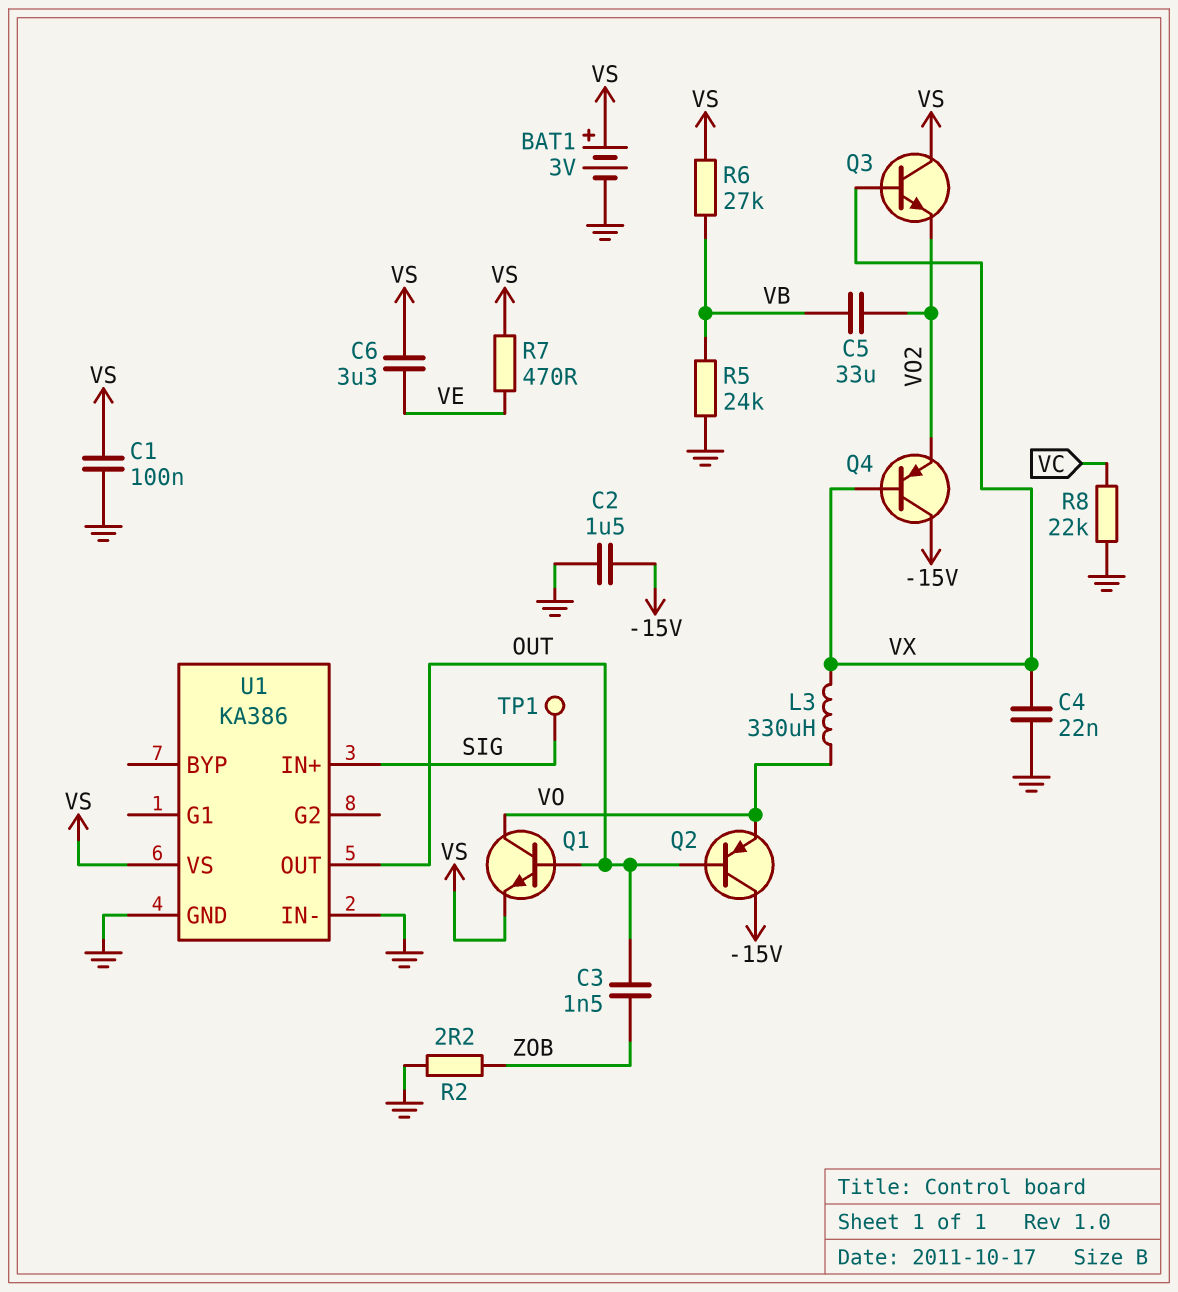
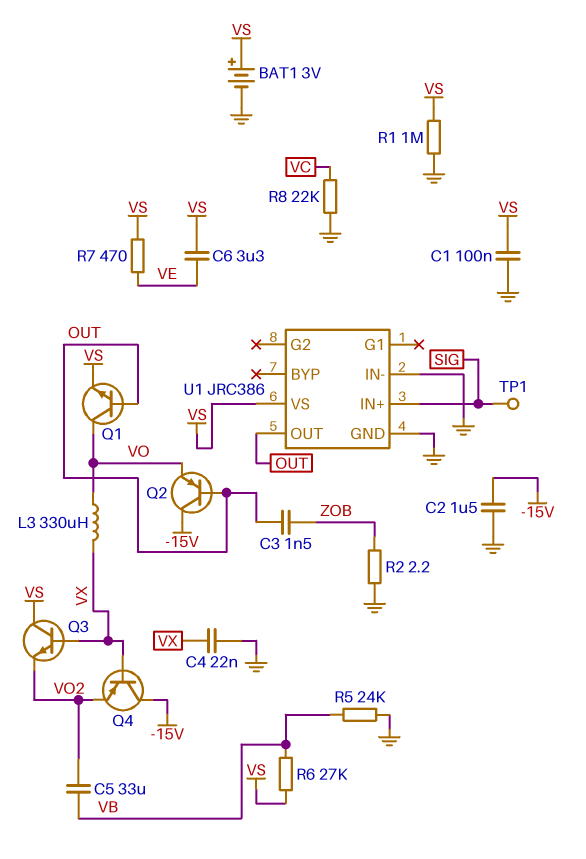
R1: none -> 1M (GND, VS)
U1: KA386 -> JRC386

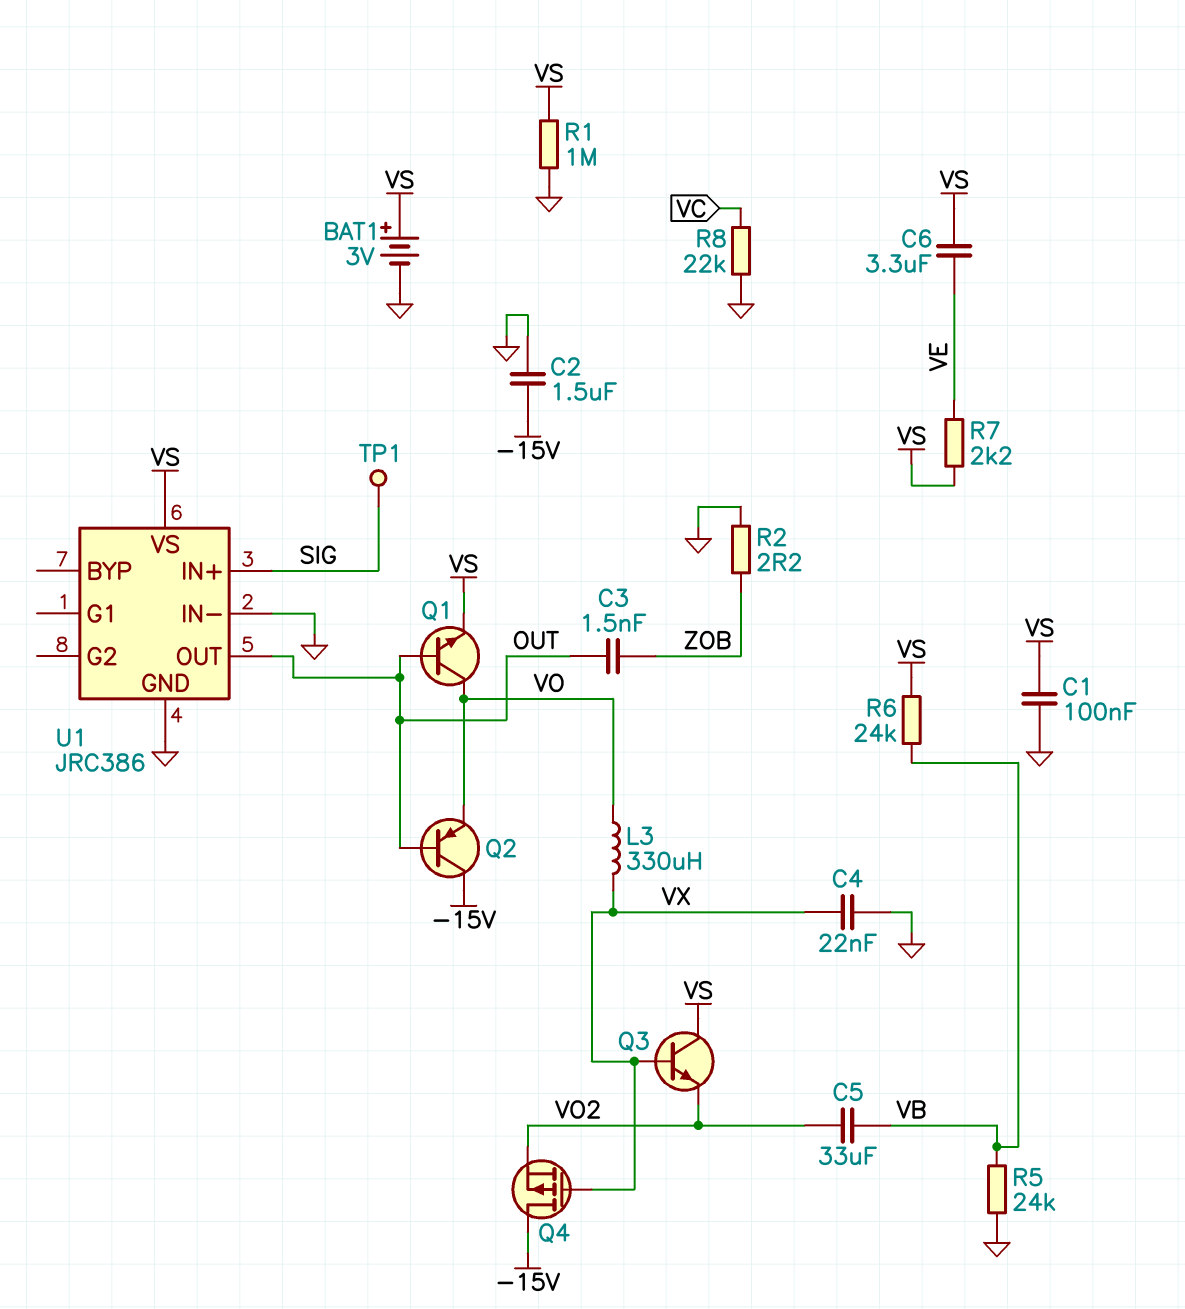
Q4: PNP (B VX, C -15V, E VO2) -> PMOS (G VX, D -15V, S VO2)
R6: 27k (VB, VS) -> 24k (VB, VS)
R7: 470 (VE, VS) -> 2.2k (VE, VS)

